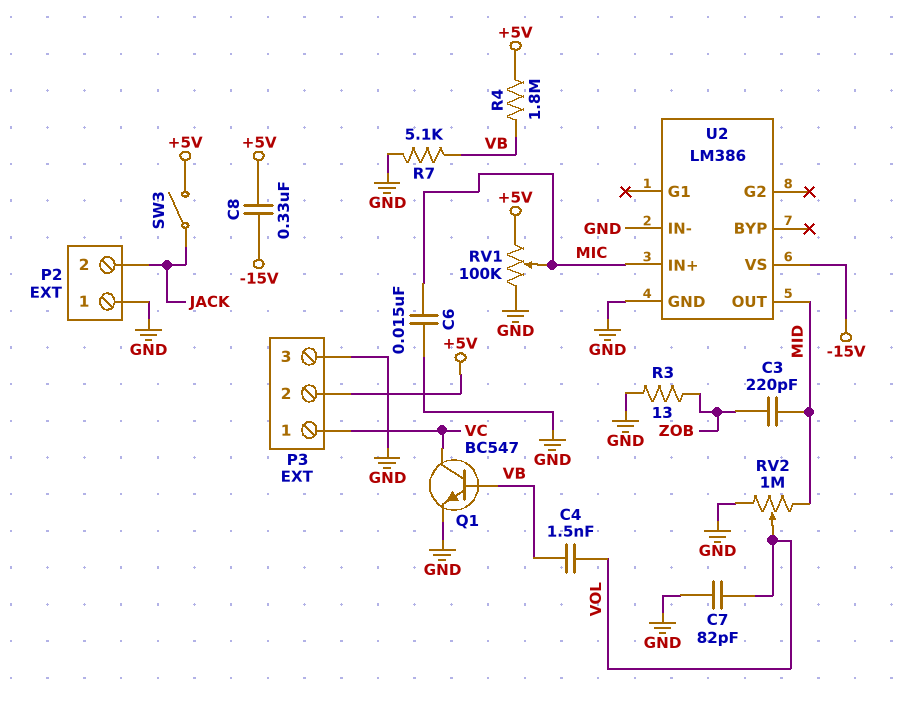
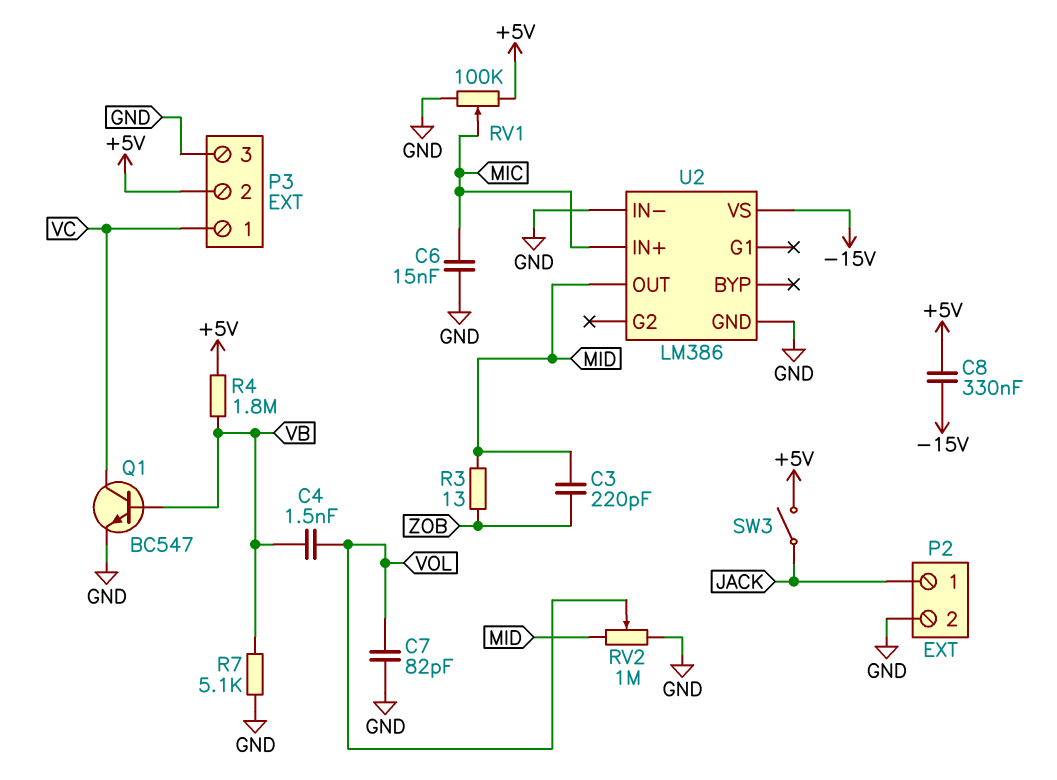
P2 pin 1: GND -> JACK
P2 pin 2: JACK -> GND
R3: 13 (GND, ZOB) -> 13 (MID, ZOB)

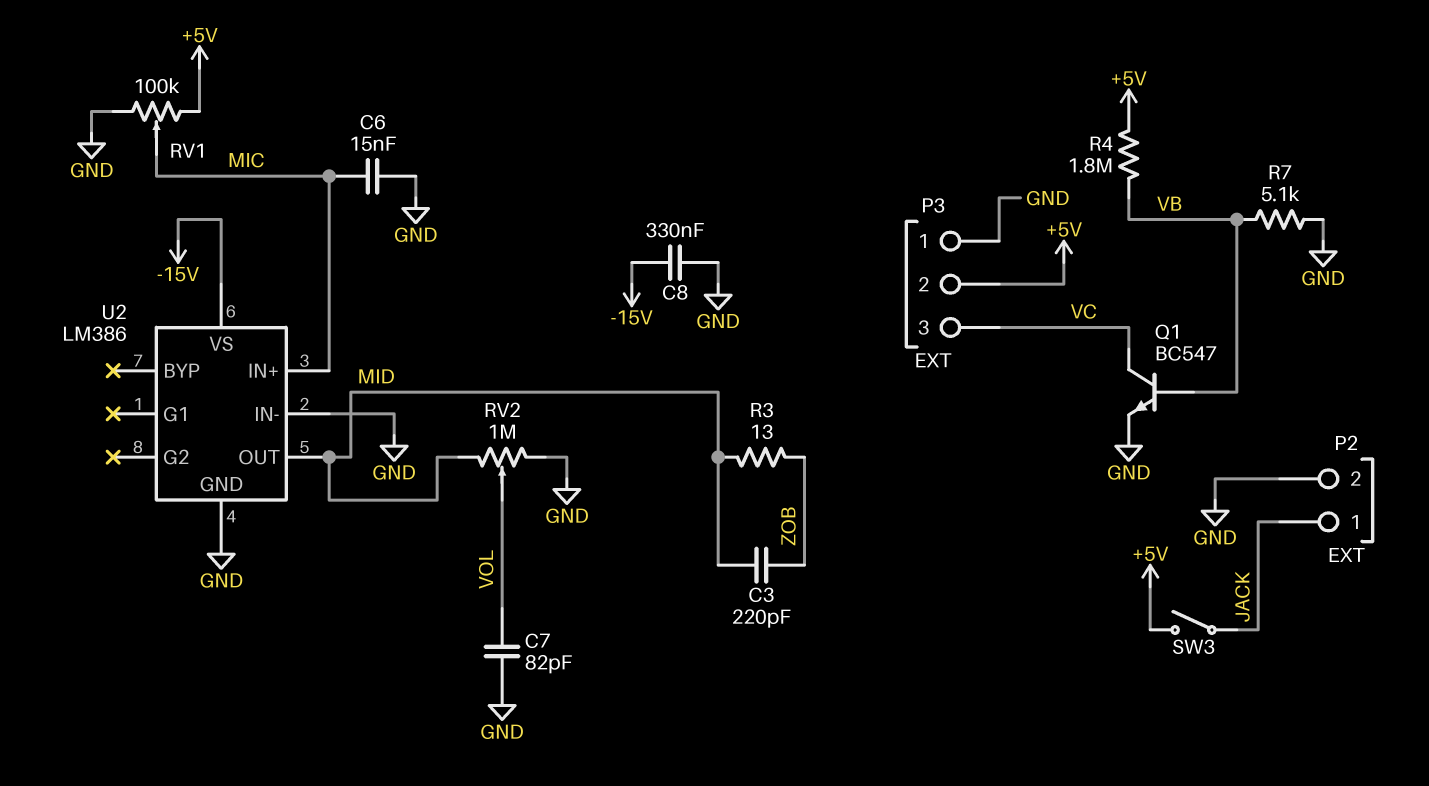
C4: 1.5nF (VB, VOL) -> none
C8: 330nF (+5V, -15V) -> 330nF (-15V, GND)
P3 pin 1: VC -> GND
P3 pin 3: GND -> VC

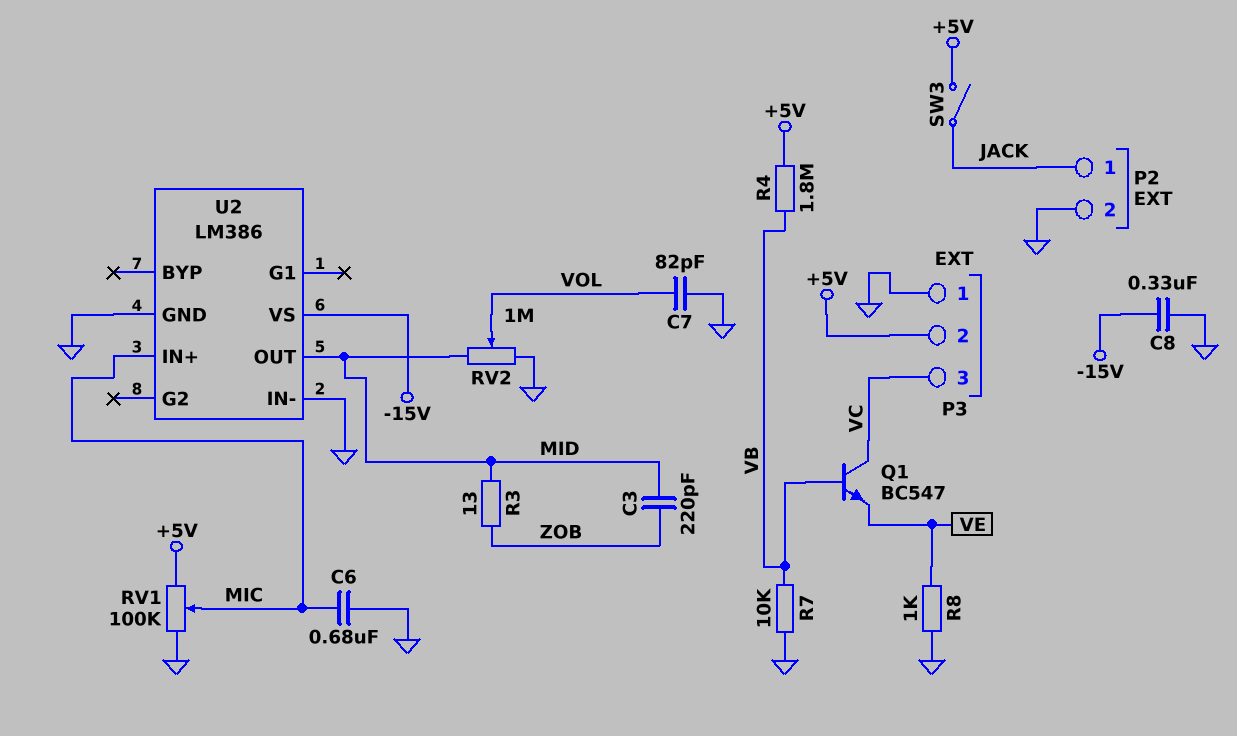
C6: 15nF (GND, MIC) -> 680nF (GND, MIC)
Q1: NPN BC547 (B VB, C VC, E GND) -> NPN BC547 (B VB, C VC, E VE)
R7: 5.1k (GND, VB) -> 10k (GND, VB)
R8: none -> 1k (GND, VE)

